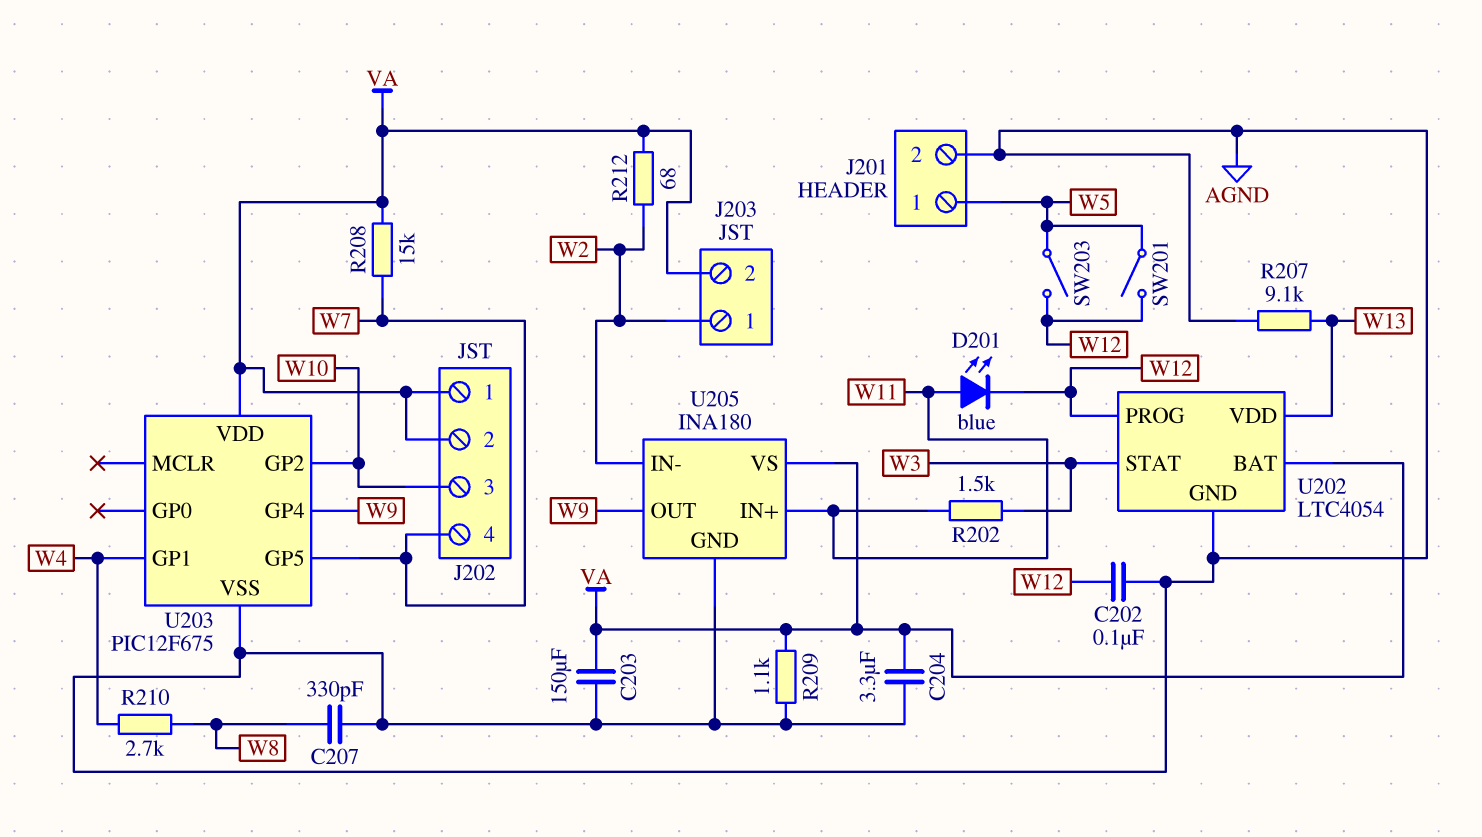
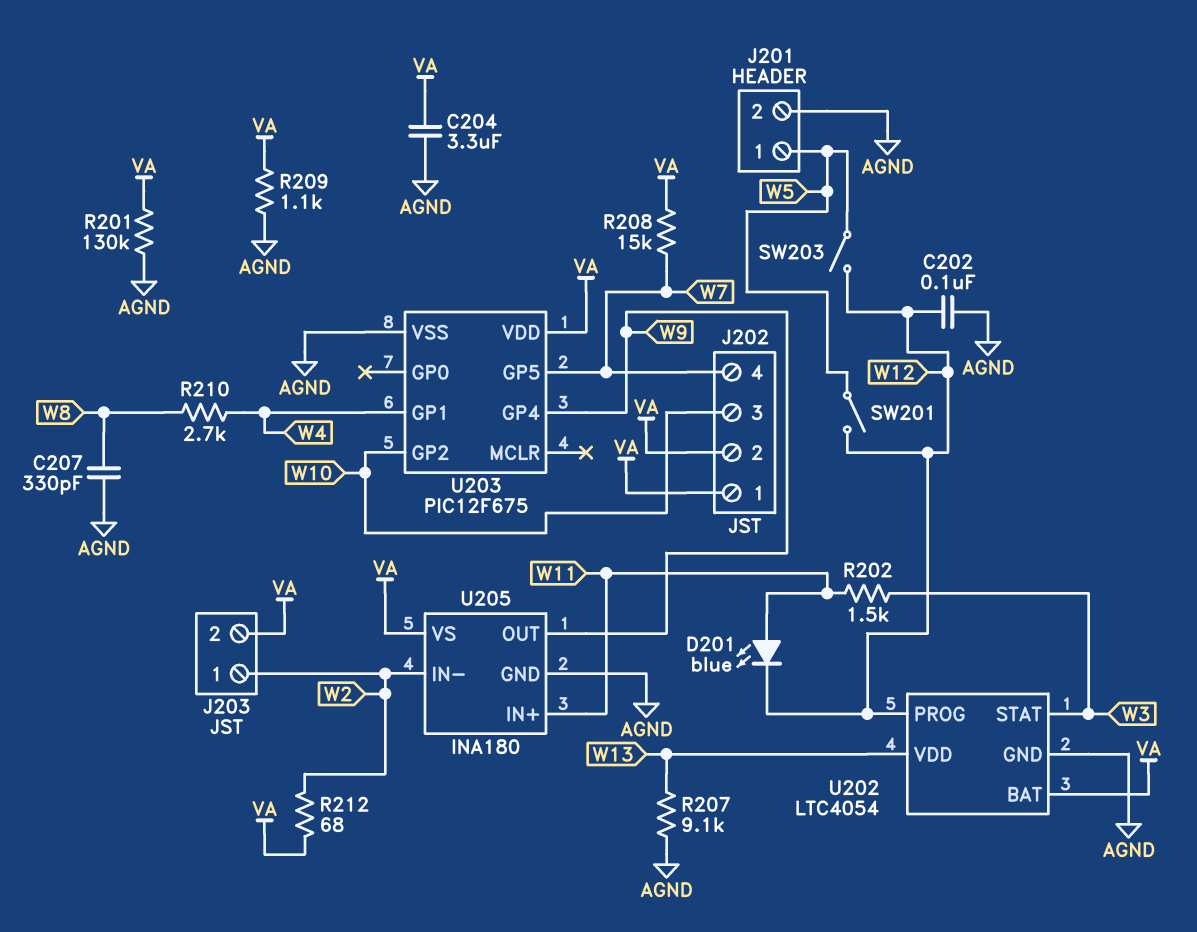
C203: 150uF (AGND, VA) -> none
R201: none -> 130k (AGND, VA)

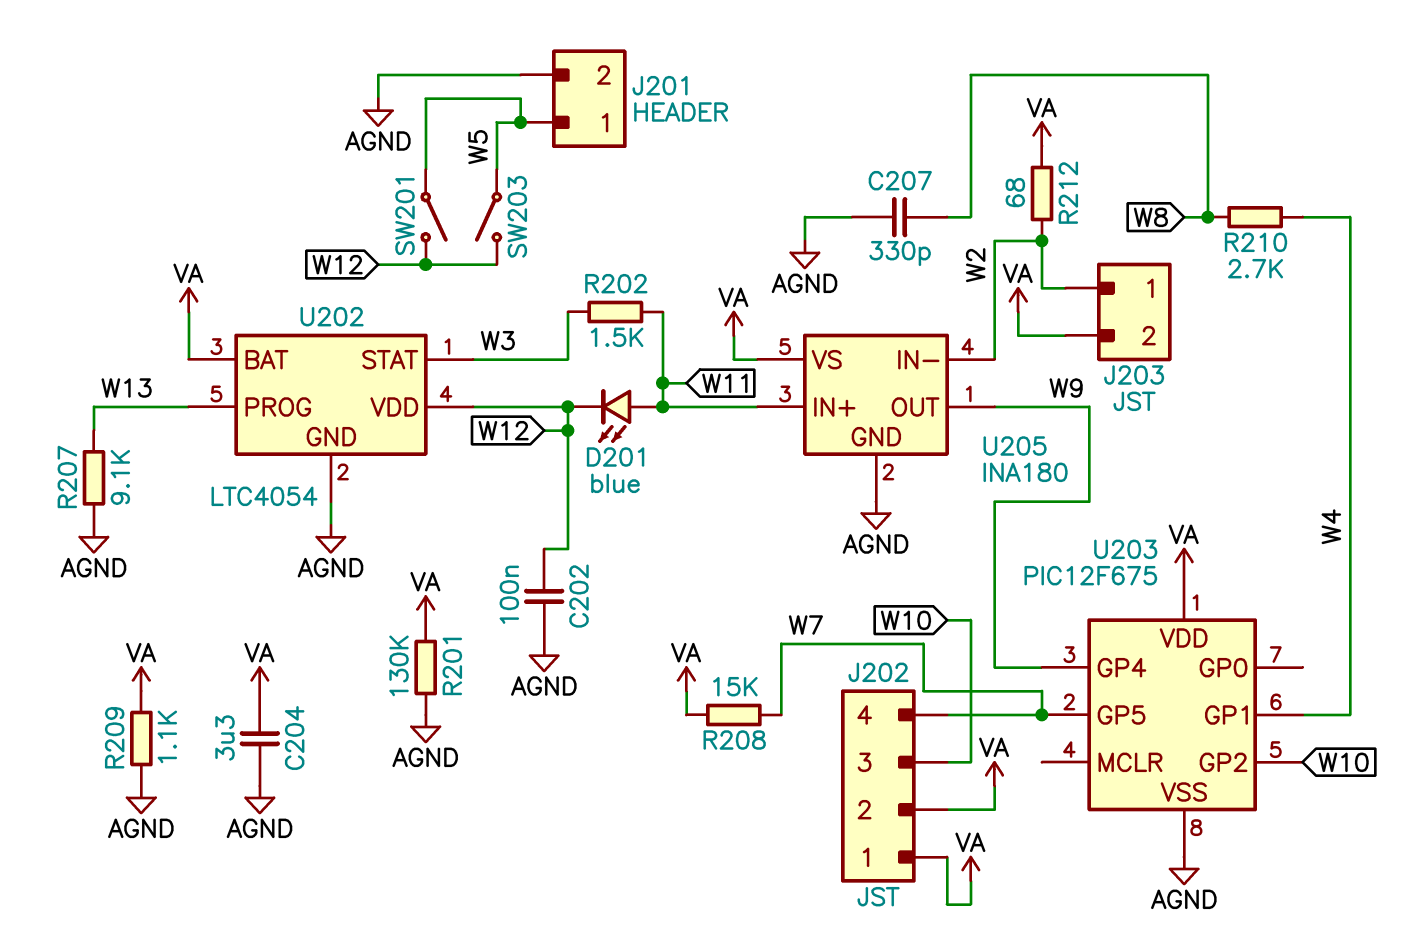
U202 pin PROG: W12 -> W13
U202 pin VDD: W13 -> W12

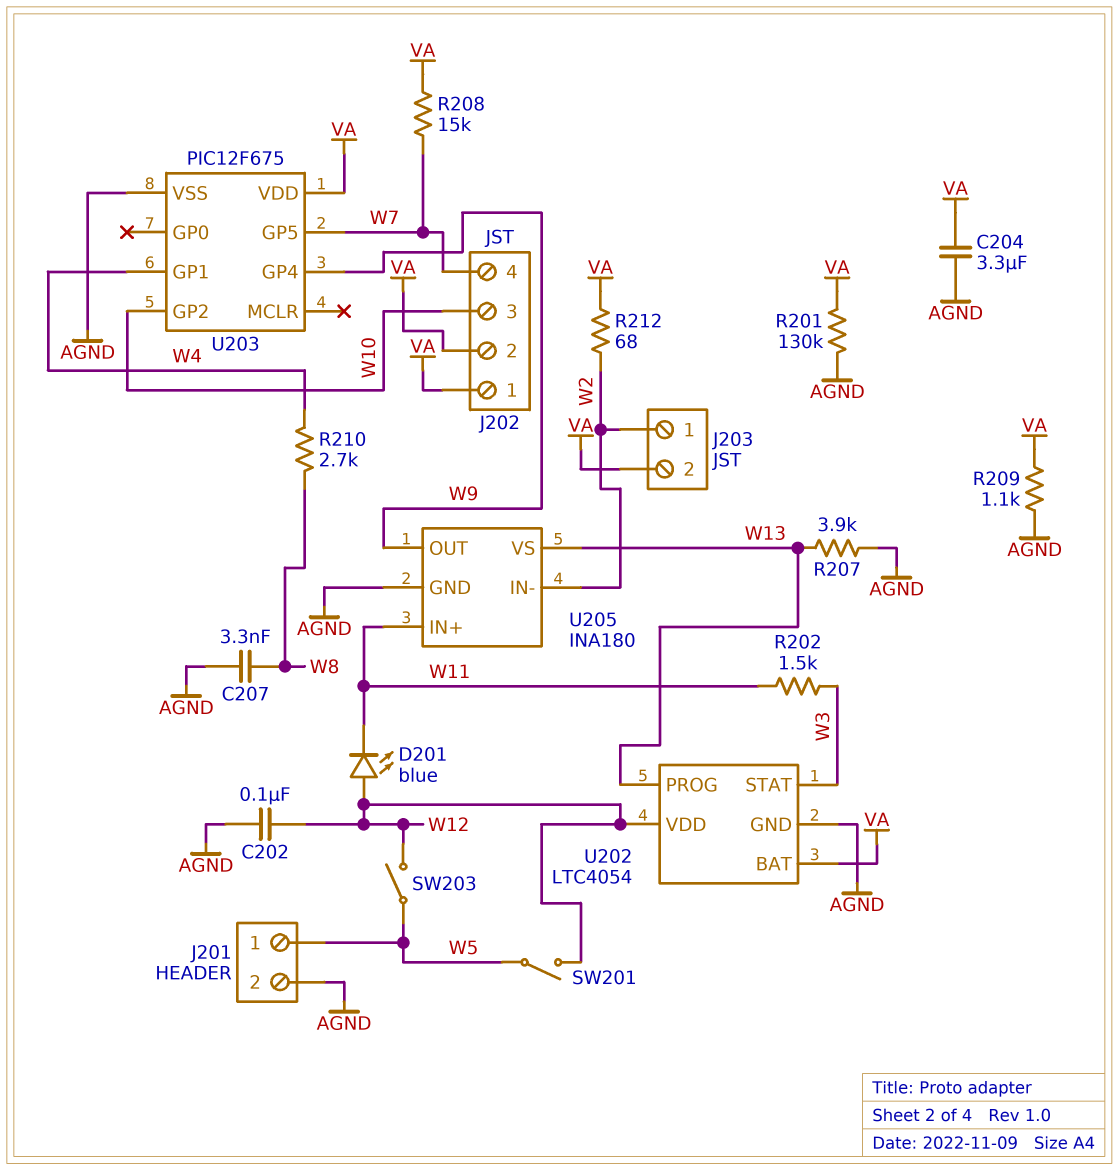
C207: 330pF (AGND, W8) -> 3.3nF (AGND, W8)
D201: LED blue (A W11, K W12) -> LED blue (A W12, K W11)
R207: 9.1k (AGND, W13) -> 3.9k (AGND, W13)
U205 pin VS: VA -> W13

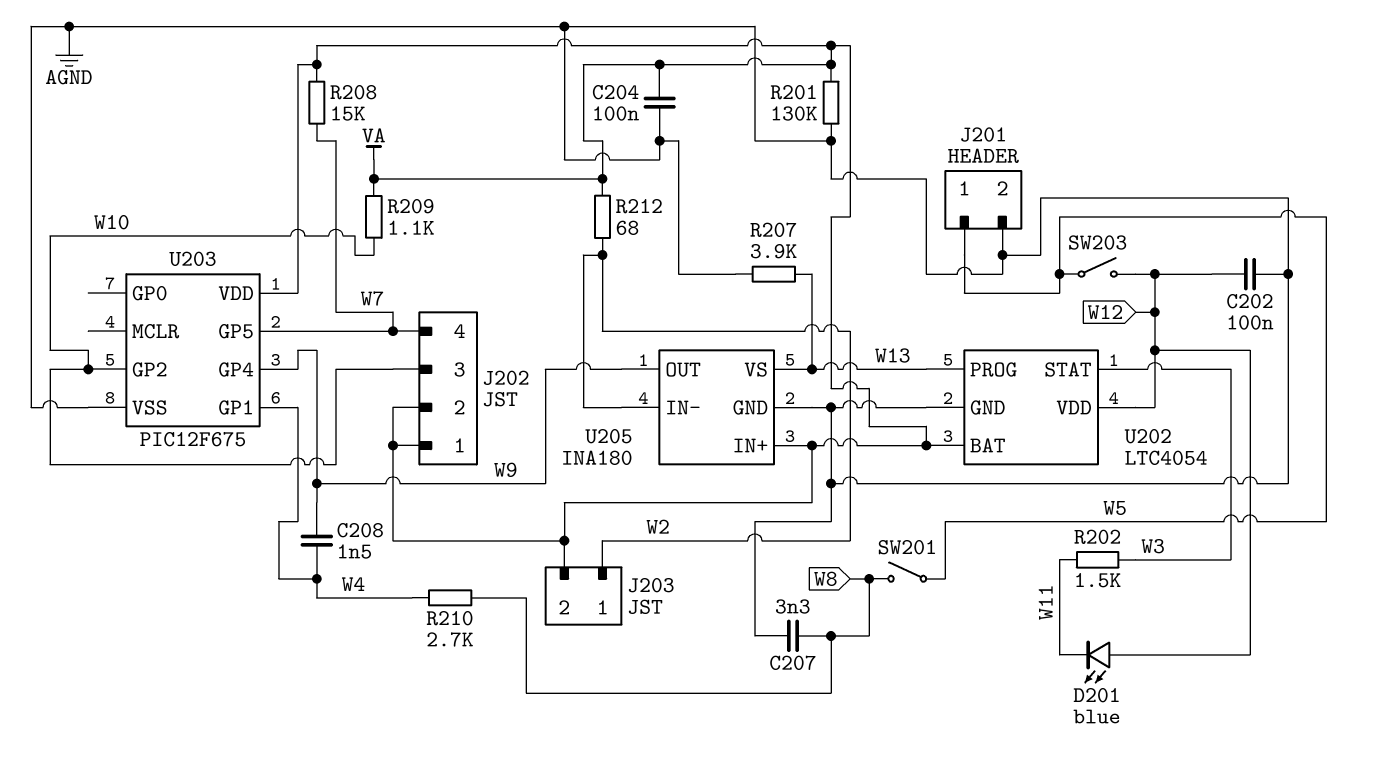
C204: 3.3uF (AGND, VA) -> 100nF (AGND, VA)
C208: none -> 1.5nF (W4, W9)
R209: 1.1k (AGND, VA) -> 1.1k (VA, W10)
SW201: switch (W5, W12) -> switch (W5, W8)
U205 pin IN+: W11 -> VA

